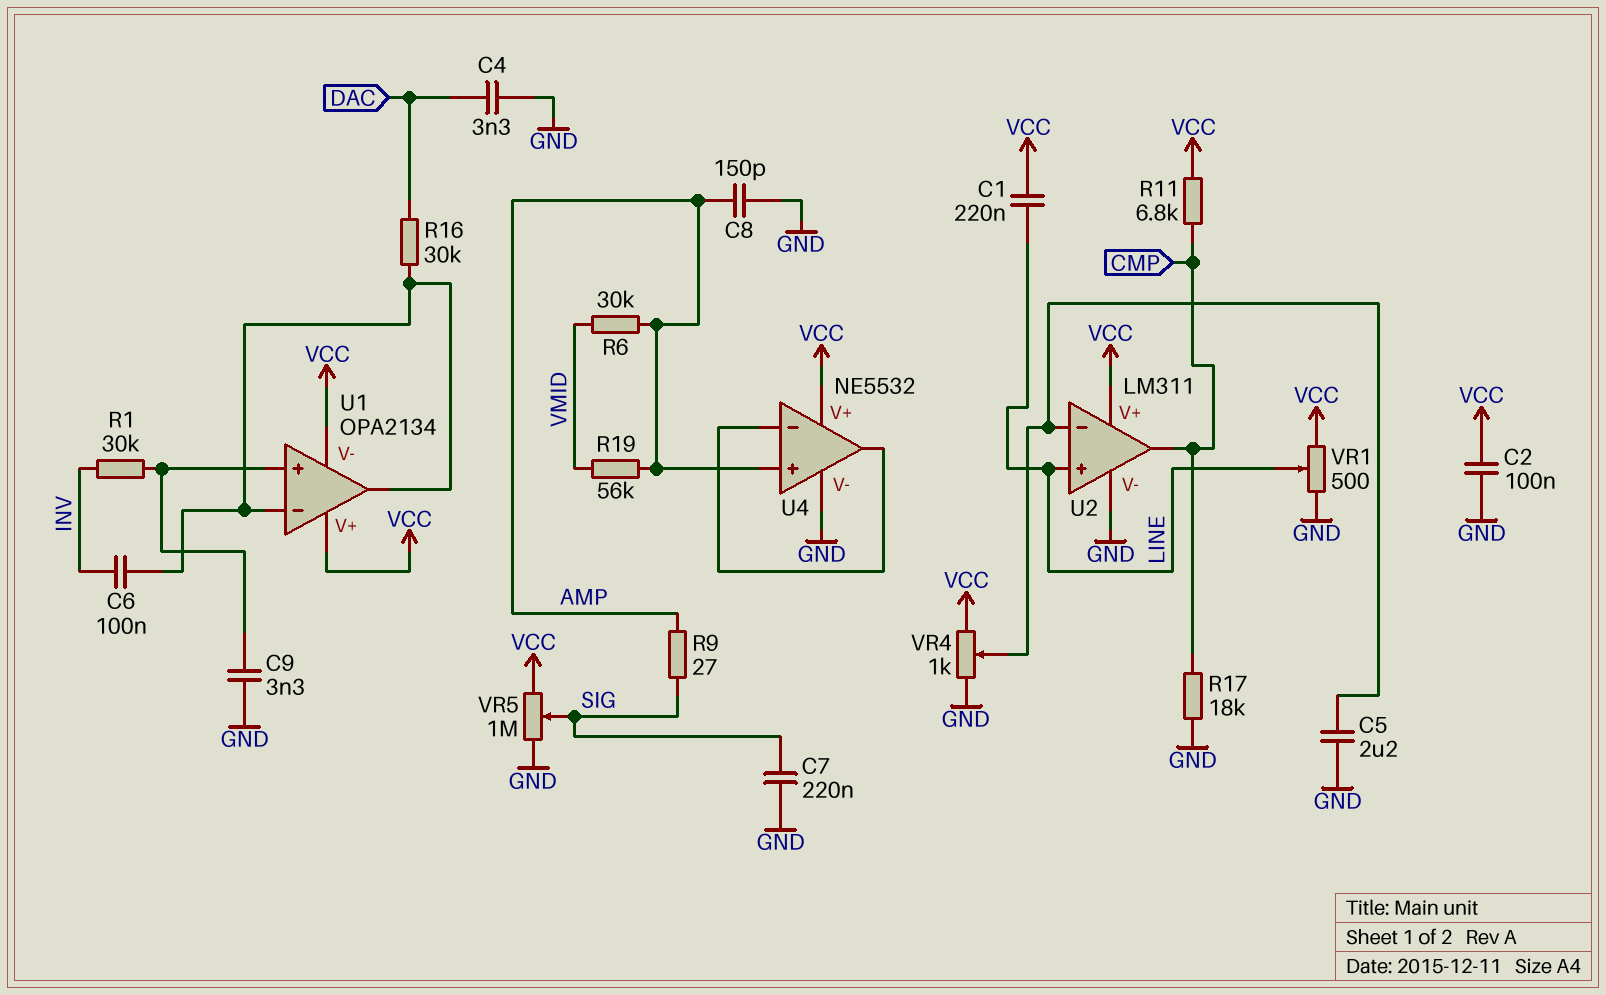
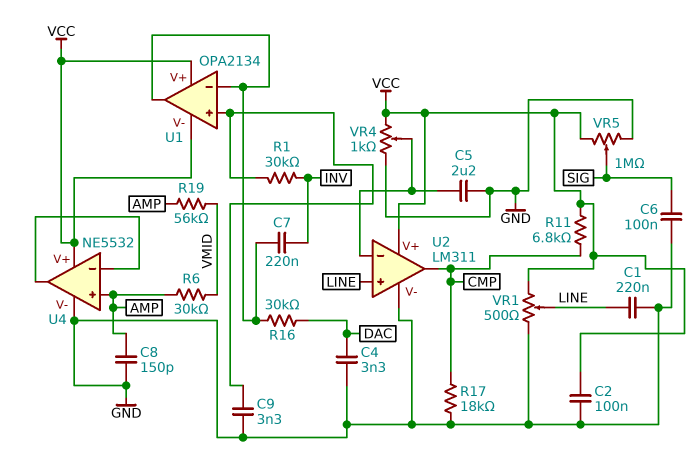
C1: 220nF (LINE, VCC) -> 220nF (GND, LINE)
C6: 100nF (INV, U1/in-) -> 100nF (GND, SIG)
C7: 220nF (GND, SIG) -> 220nF (INV, U1/in-)
R9: 27 (AMP, SIG) -> none

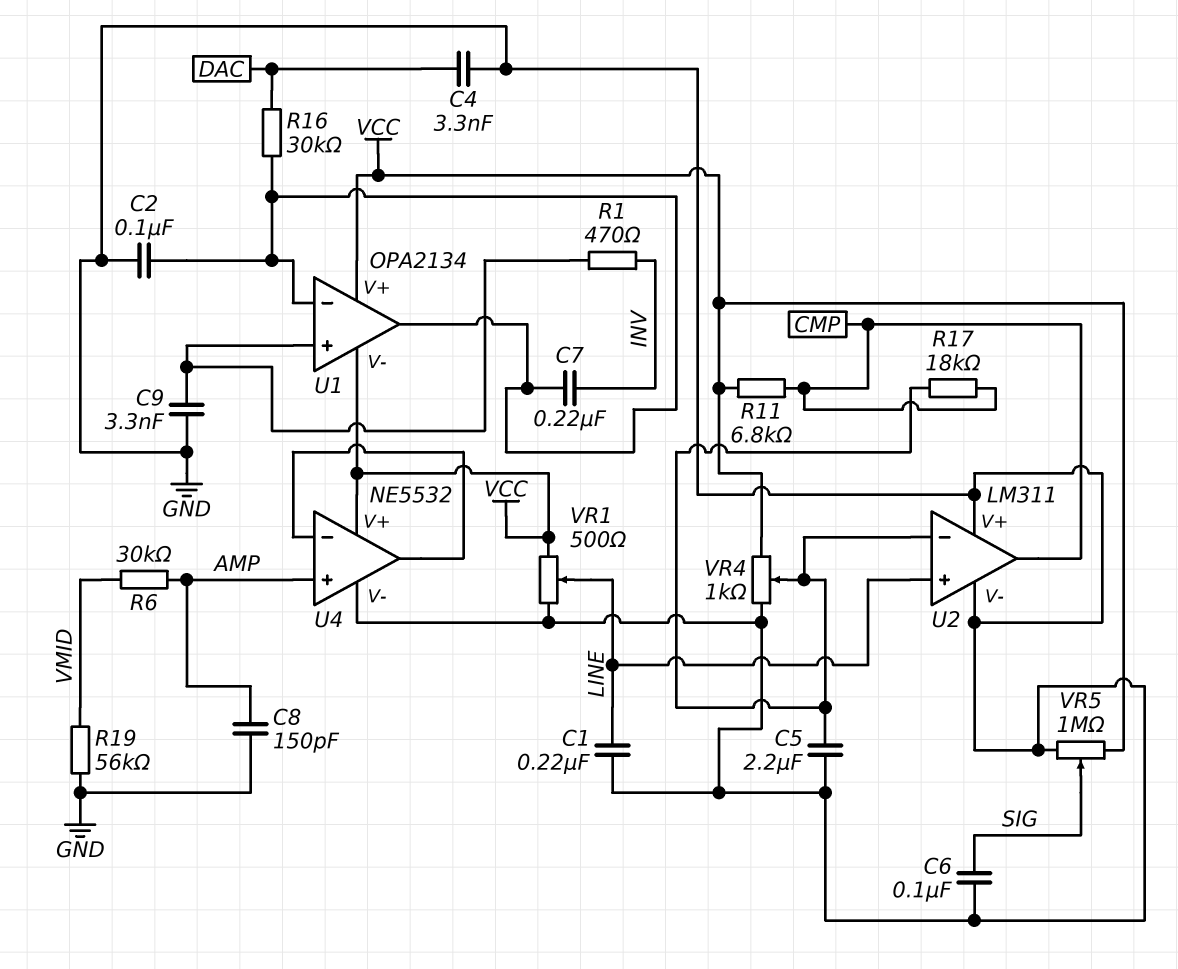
C2: 100nF (GND, VCC) -> 100nF (GND, U1/in-)
R1: 30k (INV, U1/in+) -> 470 (INV, U1/in+)
R17: 18k (CMP, GND) -> 18k (CMP, U2/in-)
R19: 56k (AMP, VMID) -> 56k (GND, VMID)
U2 pin V+: VCC -> GND

